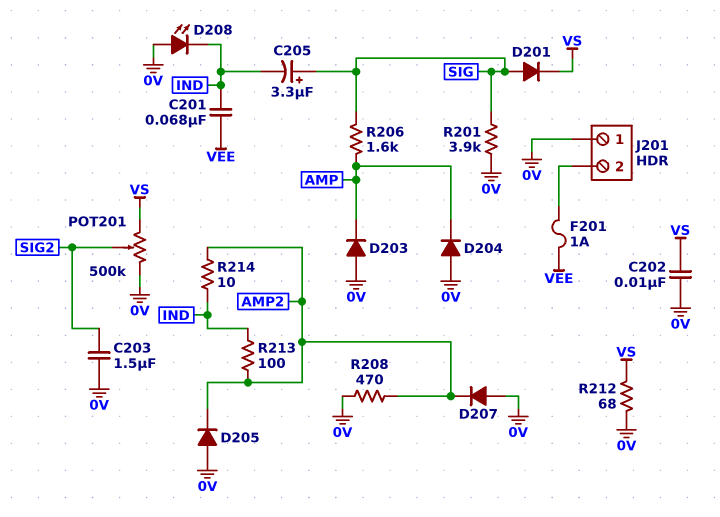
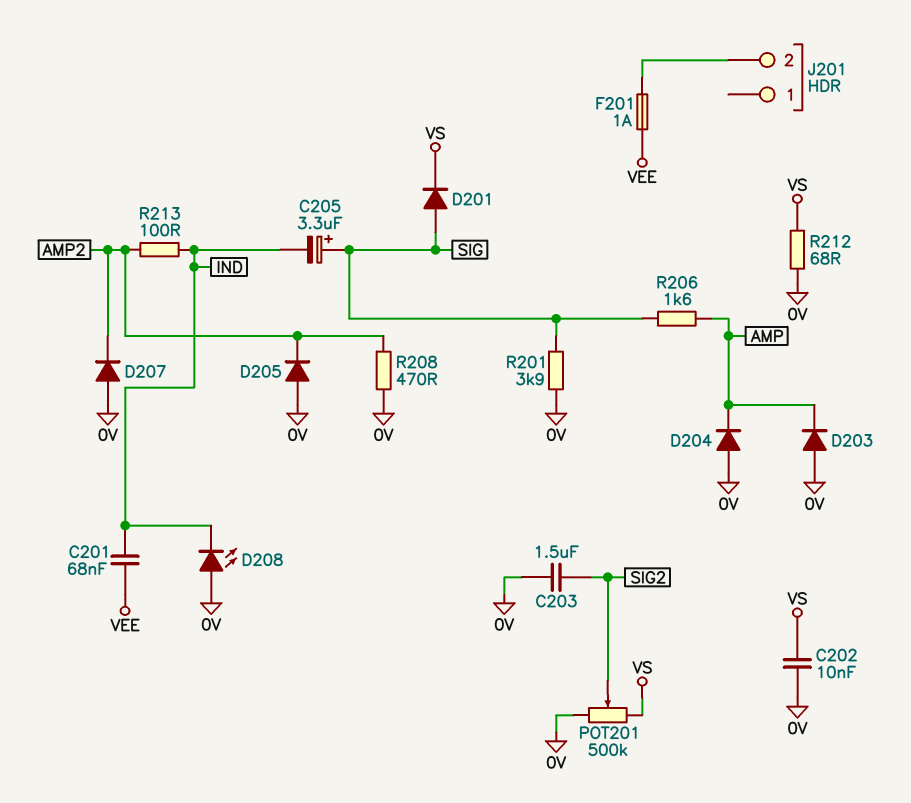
J201 pin 1: 0V -> none
R214: 10 (AMP2, IND) -> none

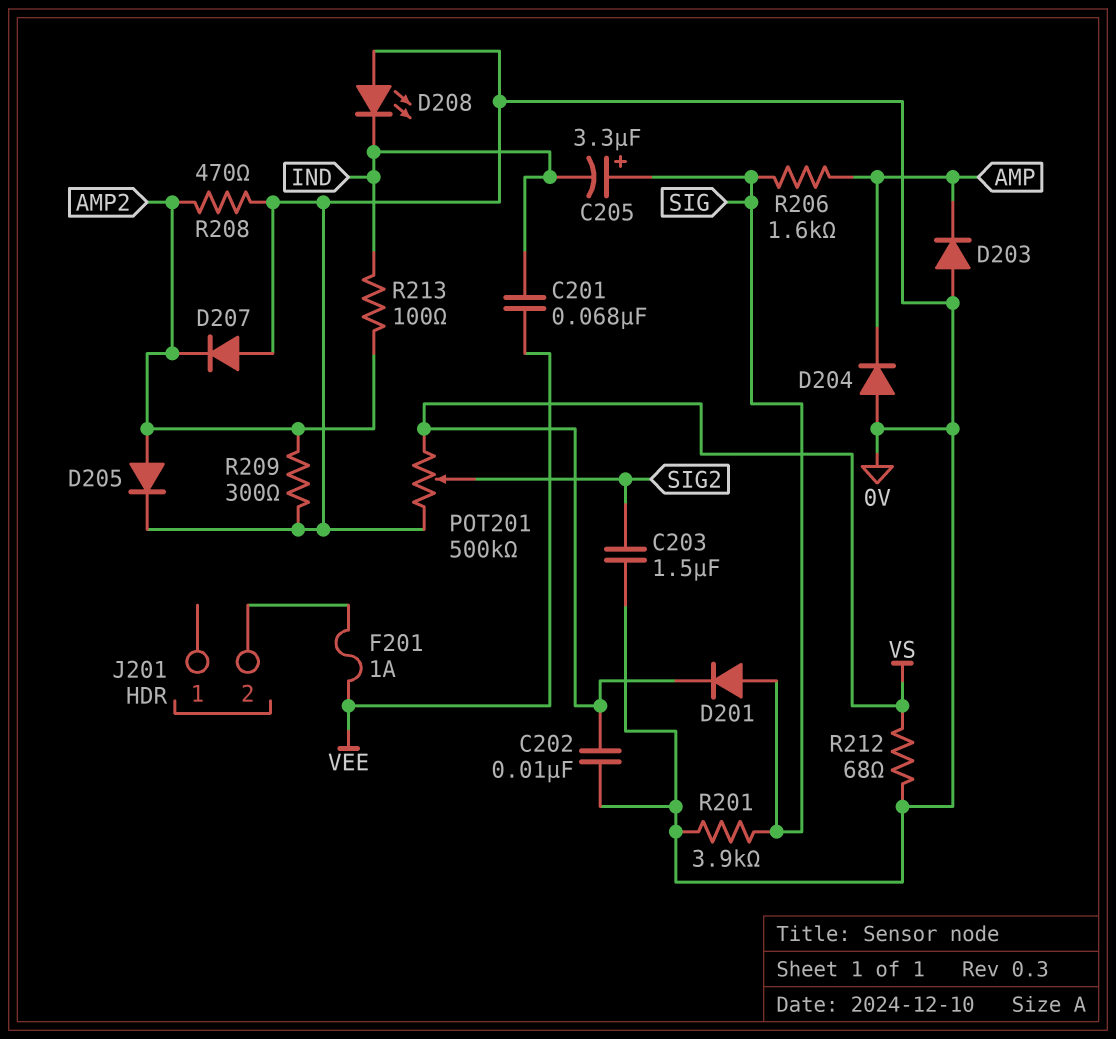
D205: diode (A 0V, K AMP2) -> diode (A AMP2, K 0V)
R209: none -> 300 (0V, AMP2)

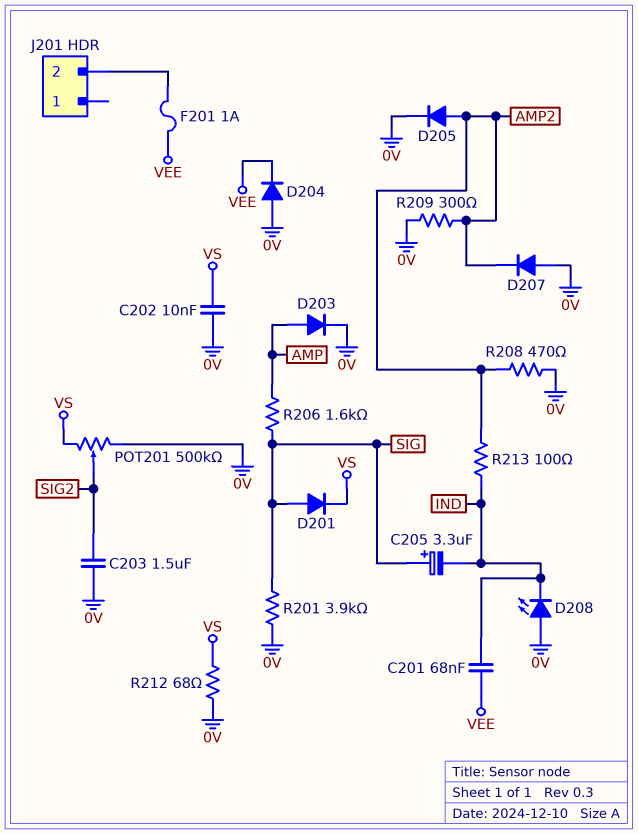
D203: diode (A 0V, K AMP) -> diode (A AMP, K 0V)
D204: diode (A 0V, K AMP) -> diode (A 0V, K VEE)

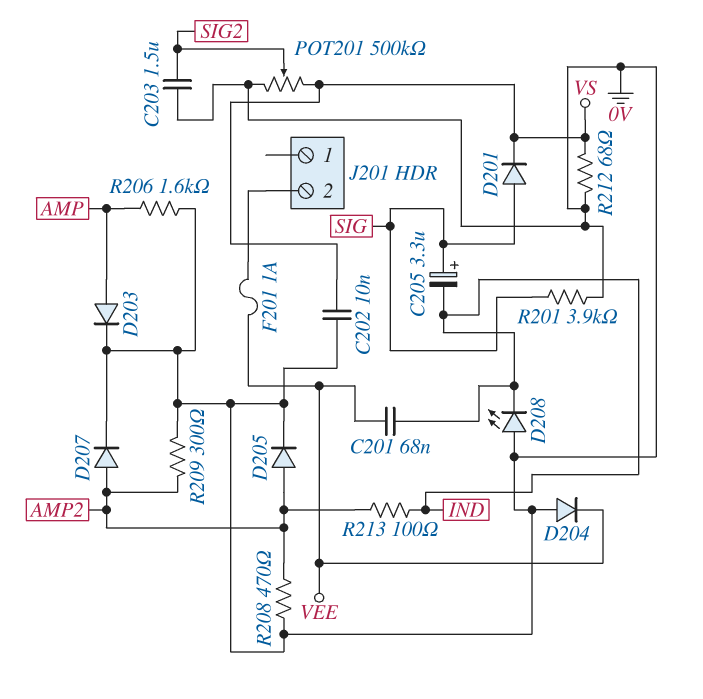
D207: diode (A 0V, K AMP2) -> diode (A AMP2, K 0V)
R206: 1.6k (AMP, SIG) -> 1.6k (0V, AMP)

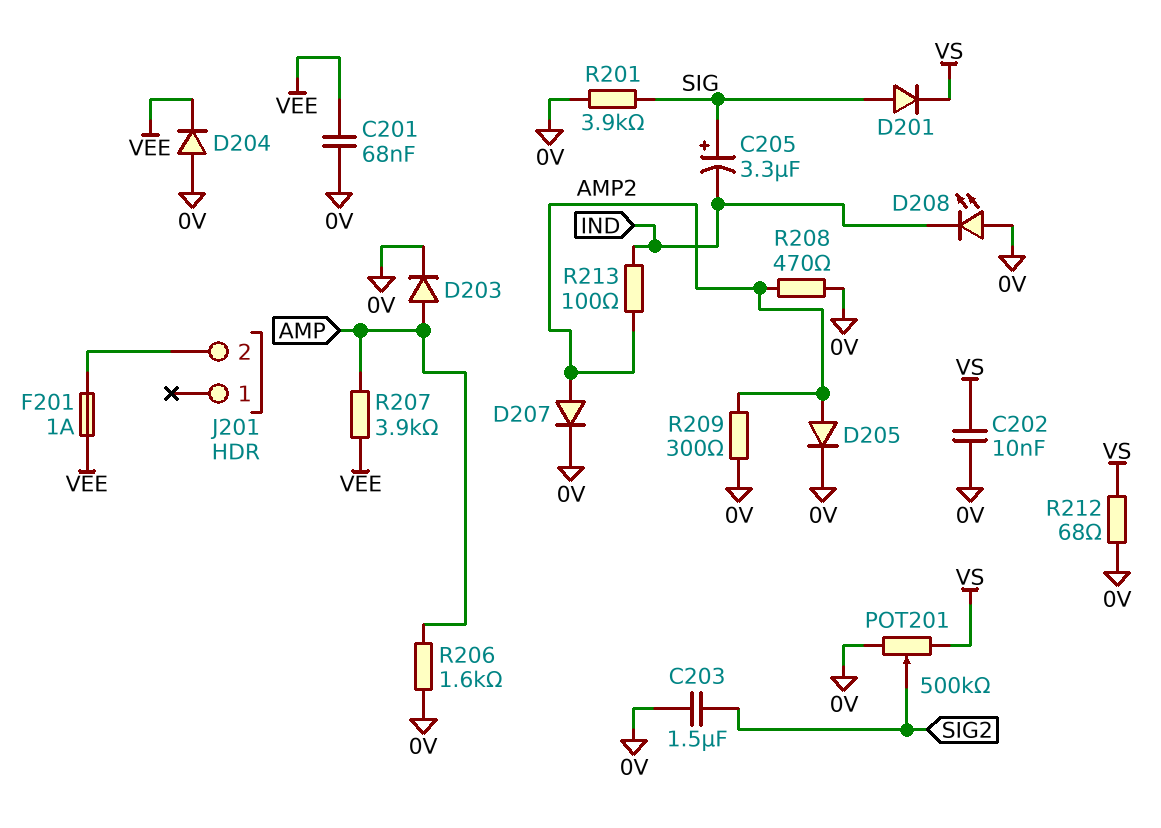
C201: 68nF (IND, VEE) -> 68nF (0V, VEE)
R207: none -> 3.9k (AMP, VEE)

